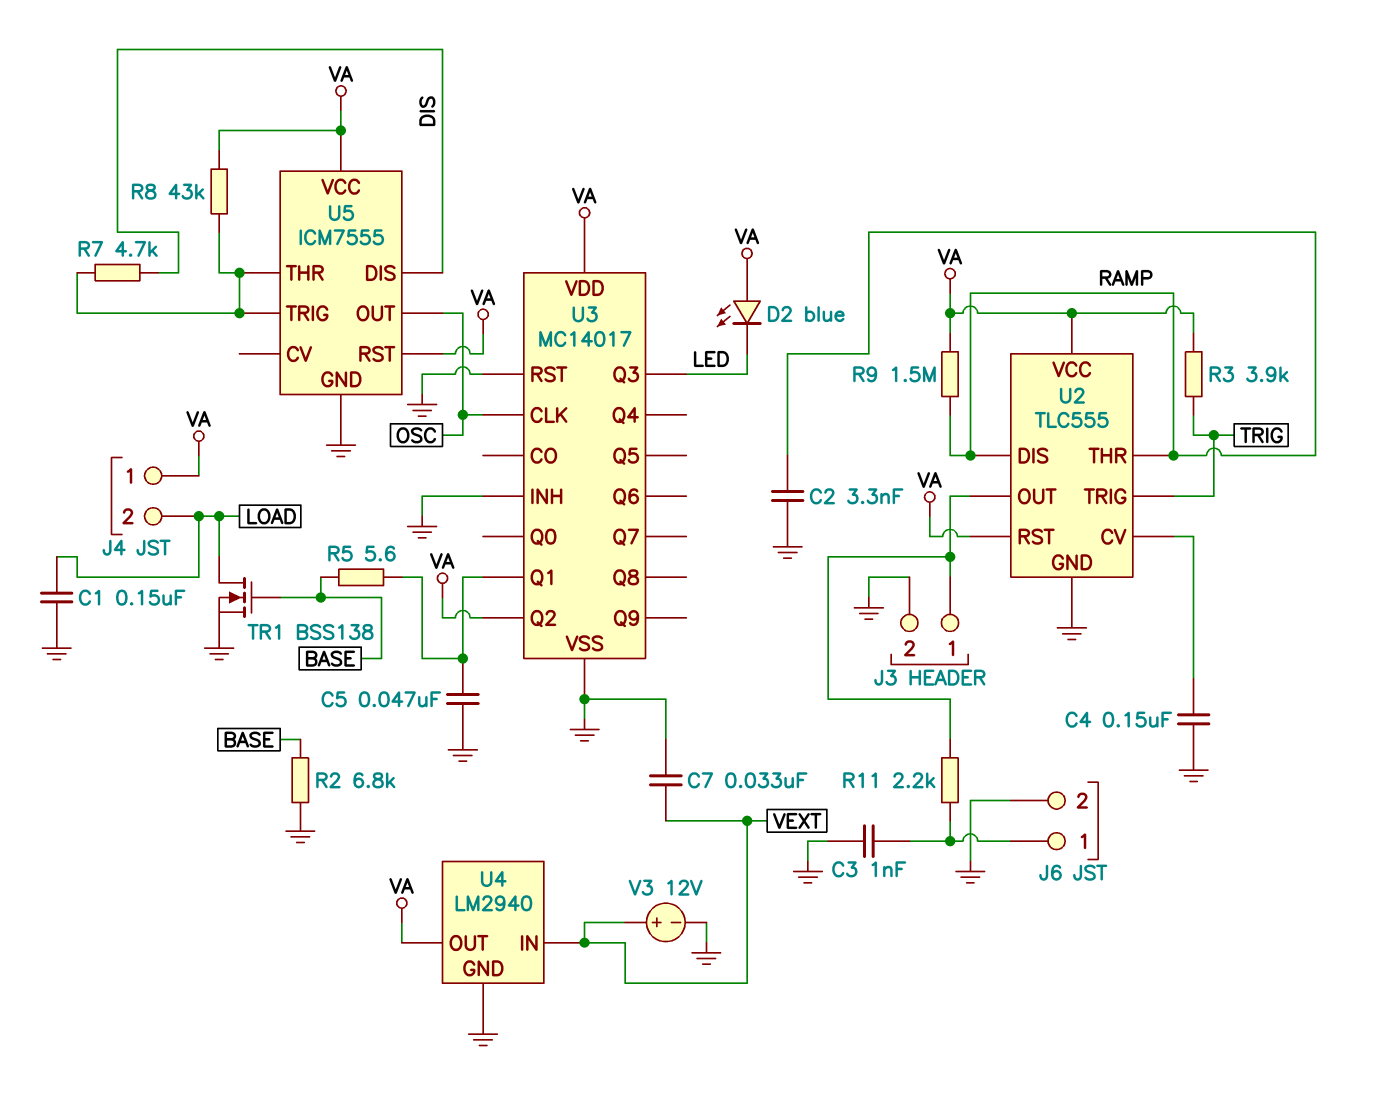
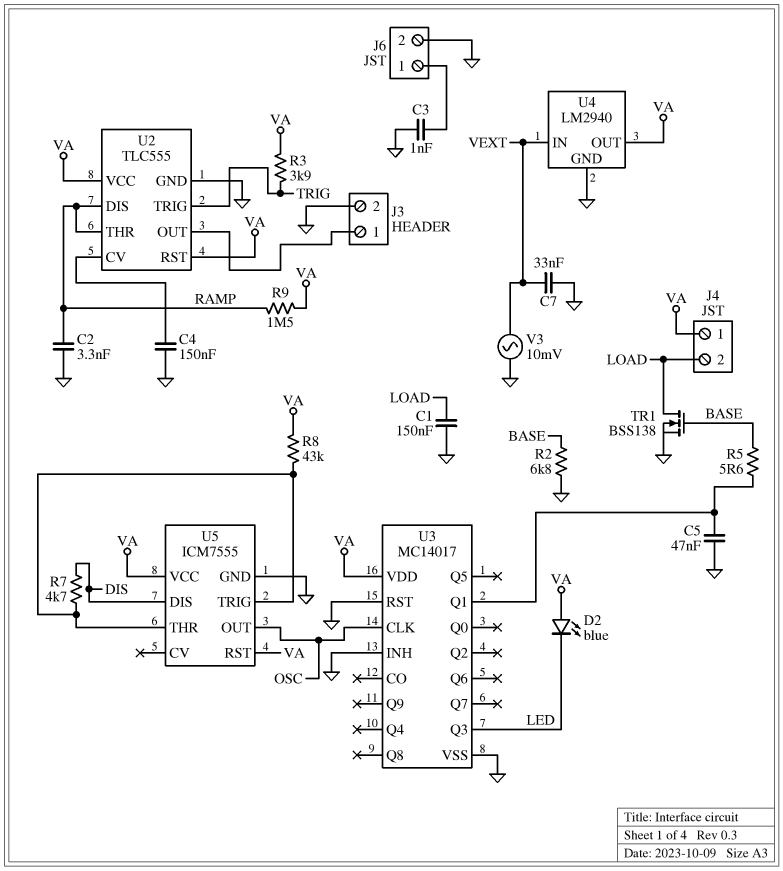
R11: 2.2k (J3/1, J6/1) -> none
U3 pin Q2: VA -> none
V3: 12V (plus VEXT, minus GND) -> AC 10mV (GND, VEXT)

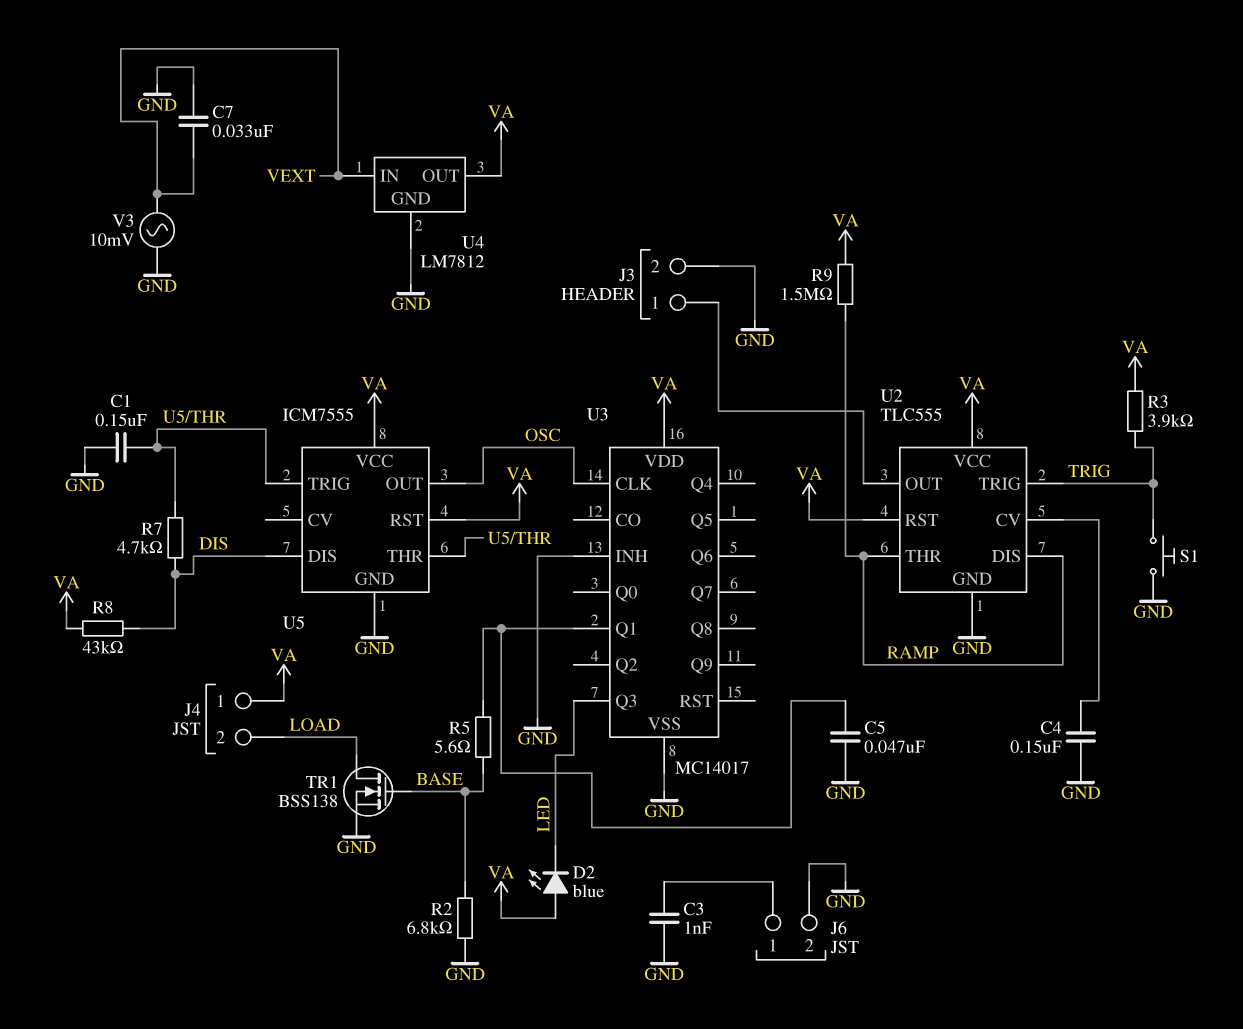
C1: 150nF (GND, LOAD) -> 150nF (GND, U5/THR)
C2: 3.3nF (GND, RAMP) -> none
R8: 43k (U5/THR, VA) -> 43k (DIS, VA)
S1: none -> button (GND, TRIG)
U3 pin RST: GND -> none
U4: LM2940 -> LM7812

